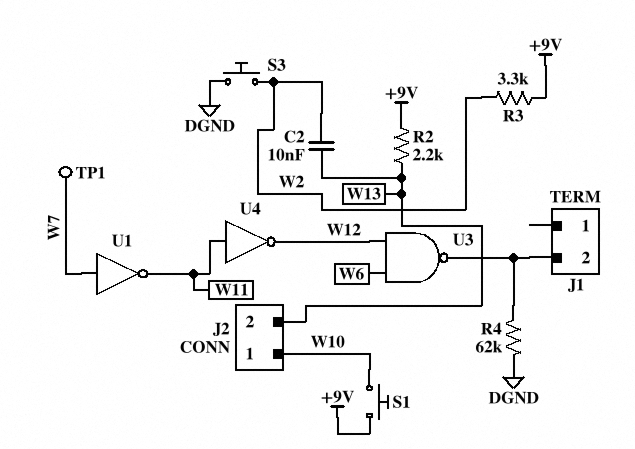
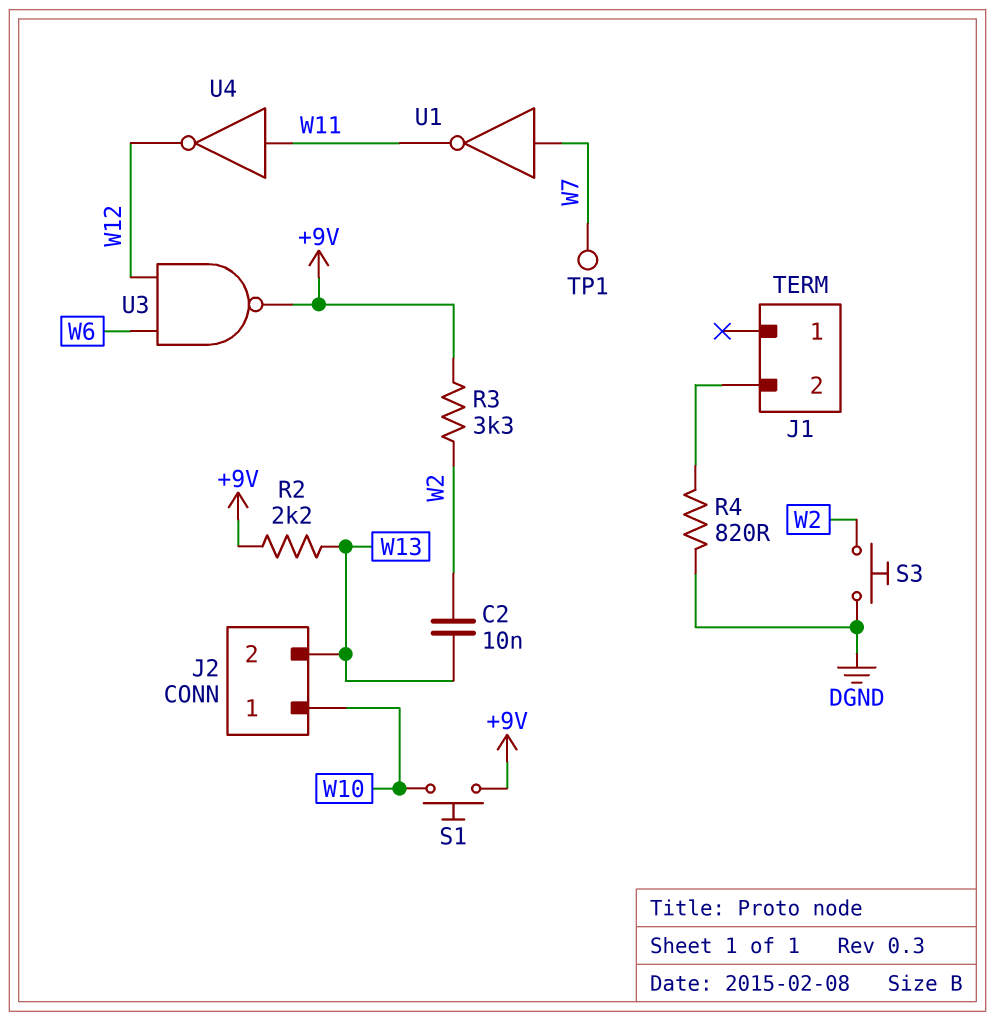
R4: 62k (DGND, J1/2) -> 820 (DGND, J1/2)
U3: NAND (in W6, in W12, out J1/2) -> NAND (in W6, in W12, out +9V)

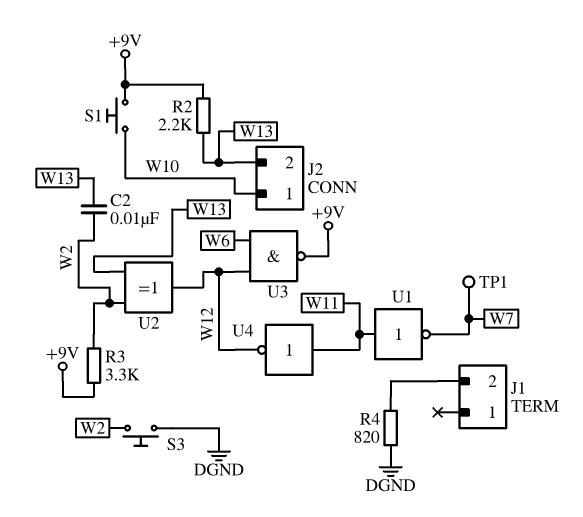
U1: NOT (in W7, out W11) -> NOT (in W11, out W7)
U2: none -> XOR (in W2, in W13, out W12)

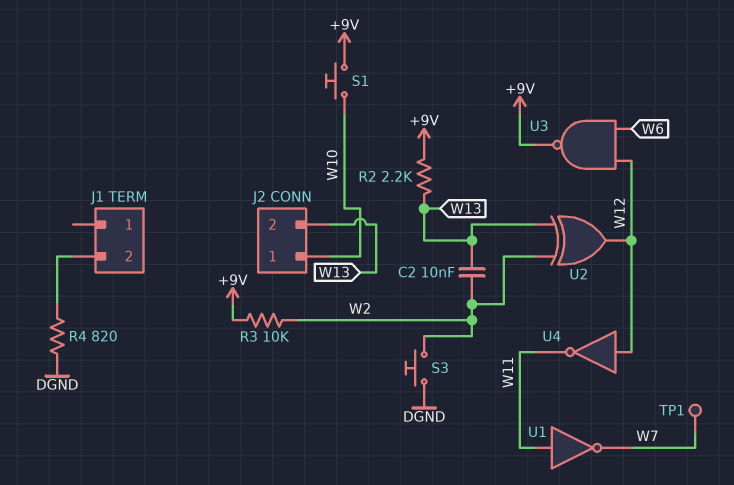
R3: 3.3k (+9V, W2) -> 10k (+9V, W2)
U4: NOT (in W11, out W12) -> NOT (in W12, out W11)

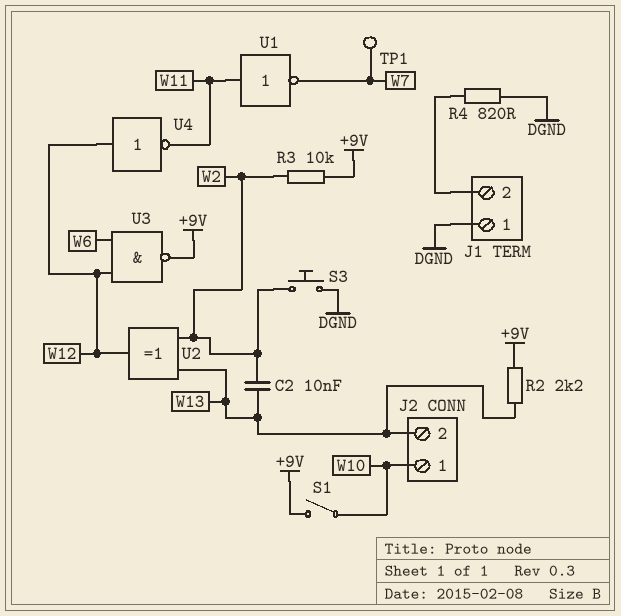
J1 pin 1: none -> DGND
S1: button (+9V, W10) -> switch (+9V, W10)

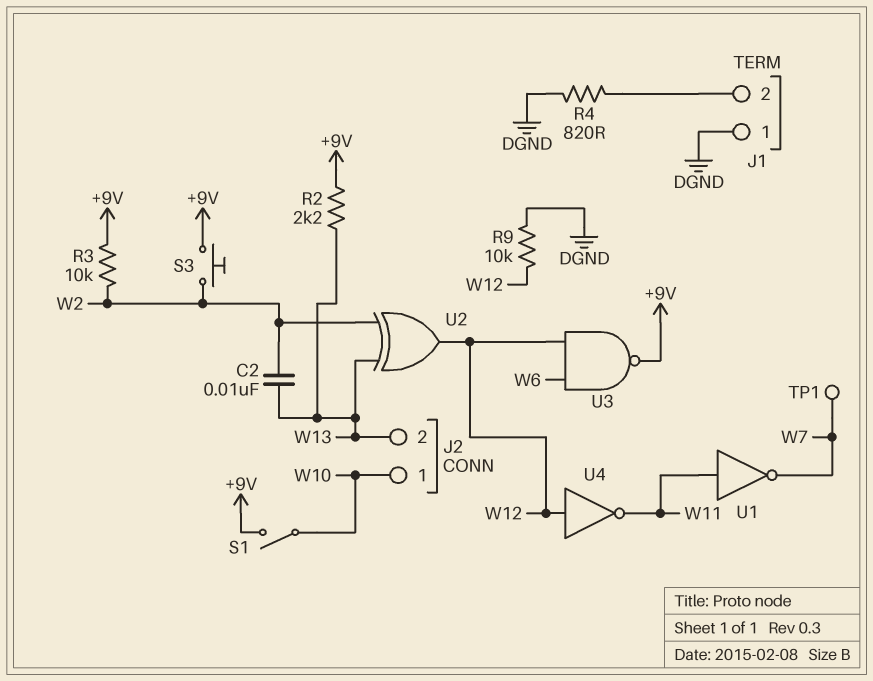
R9: none -> 10k (DGND, W12)
S3: button (DGND, W2) -> button (+9V, W2)

